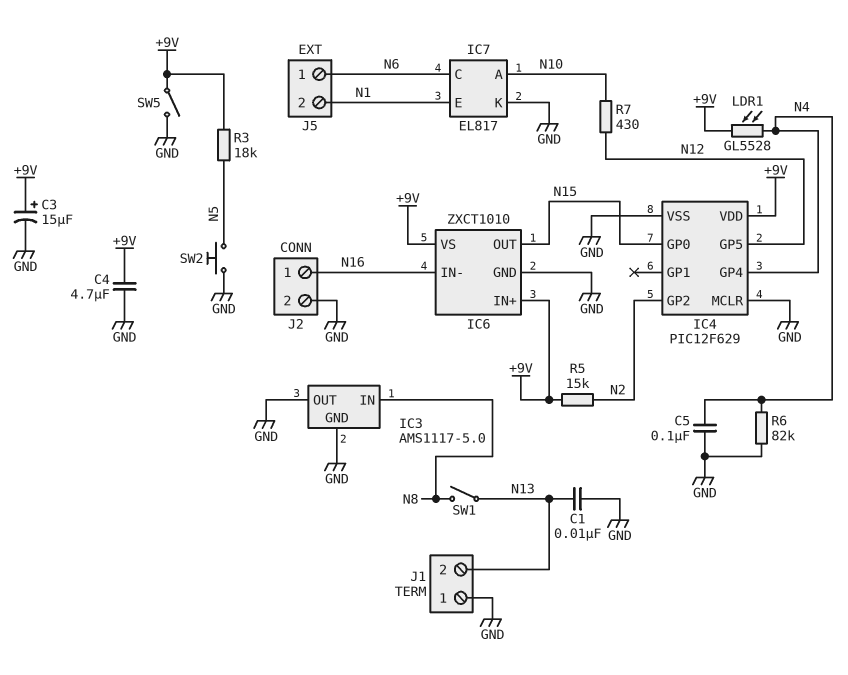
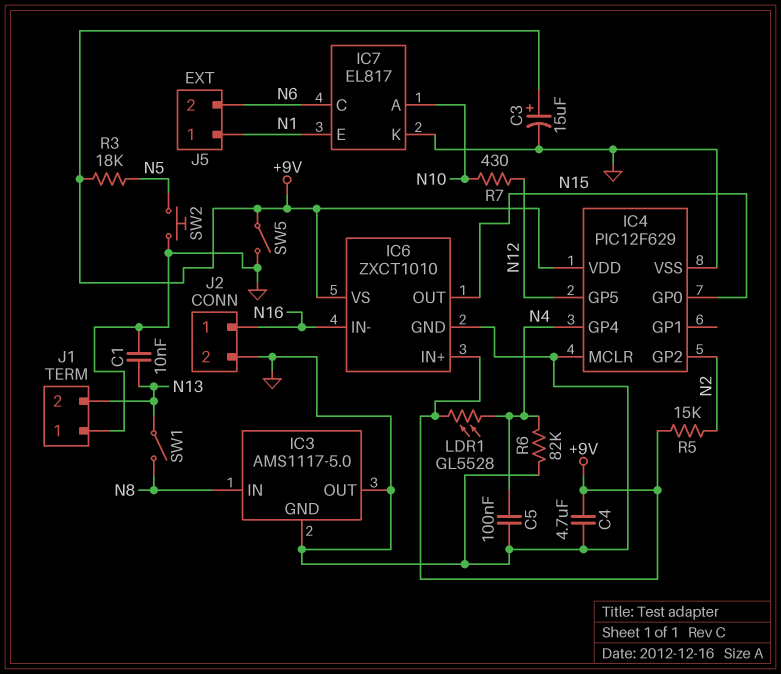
J5 pin 1: N6 -> N1
J5 pin 2: N1 -> N6

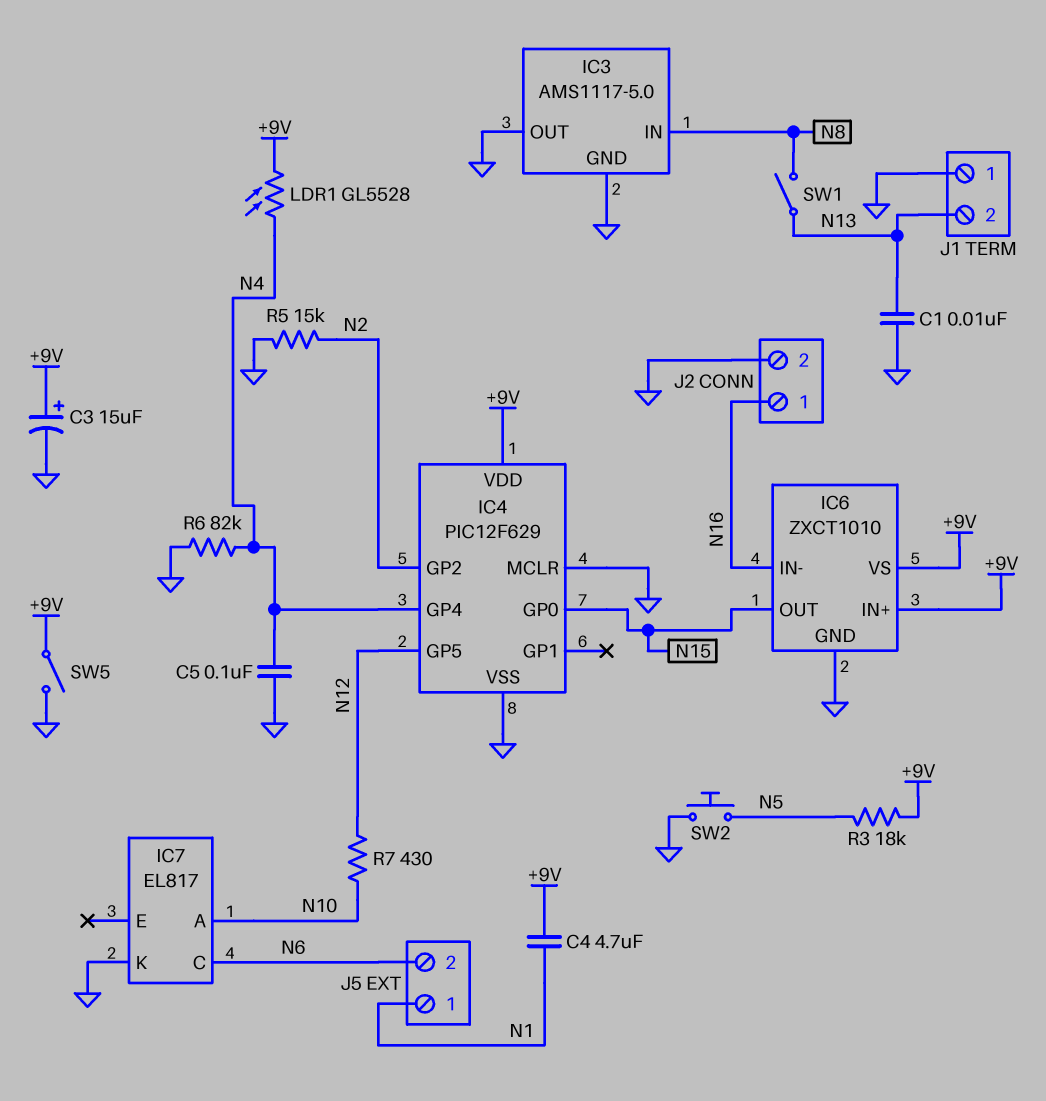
C4: 4.7uF (+9V, GND) -> 4.7uF (+9V, N1)
IC7 pin E: N1 -> none
R5: 15k (+9V, N2) -> 15k (GND, N2)

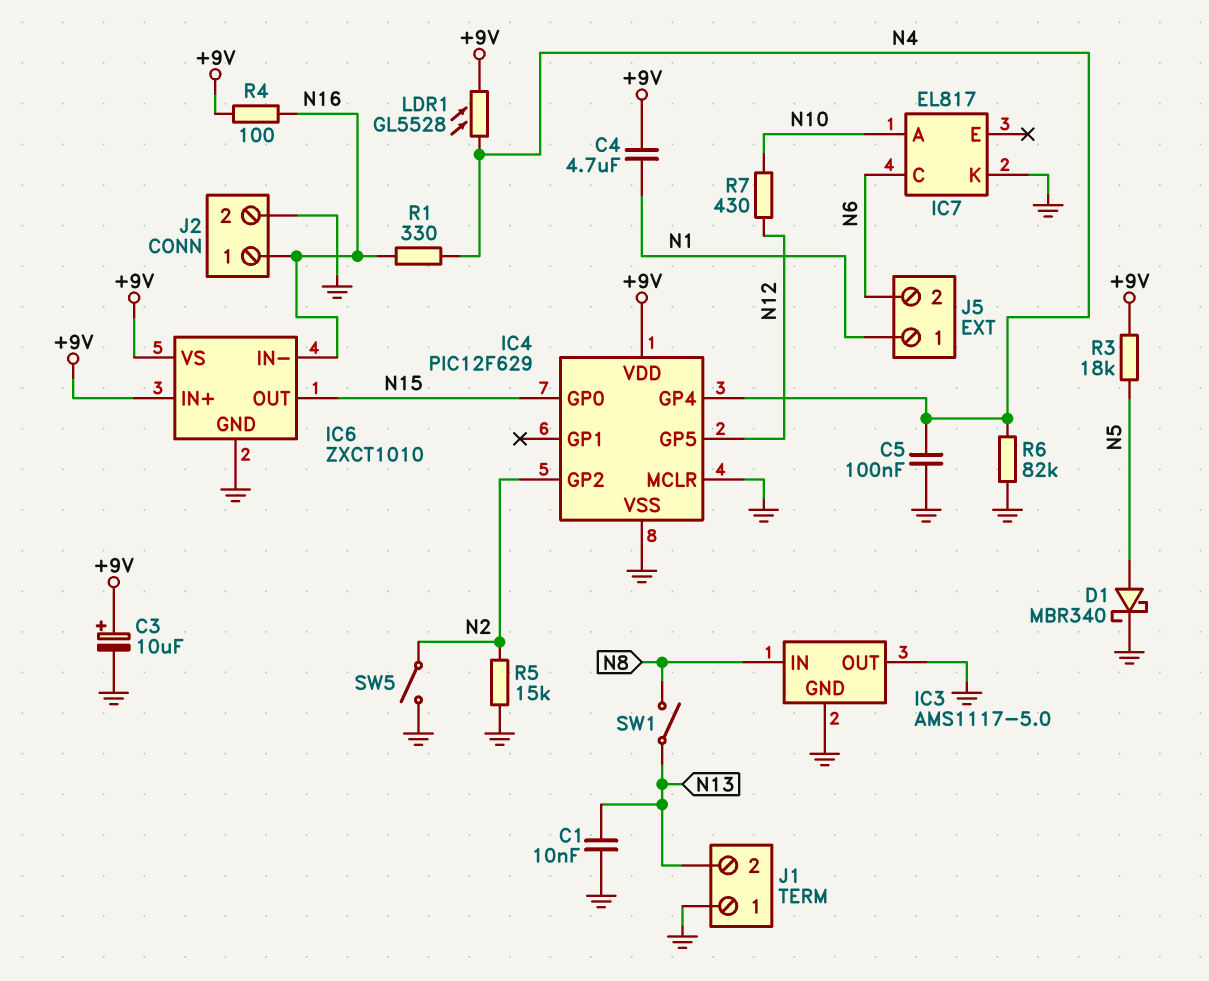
C3: 15uF (plus +9V, minus GND) -> 10uF (plus +9V, minus GND)
D1: none -> schottky MBR340 (A N5, K GND)
R1: none -> 330 (N4, N16)
R4: none -> 100 (+9V, N16)
SW2: button (GND, N5) -> none
SW5: switch (+9V, GND) -> switch (GND, N2)

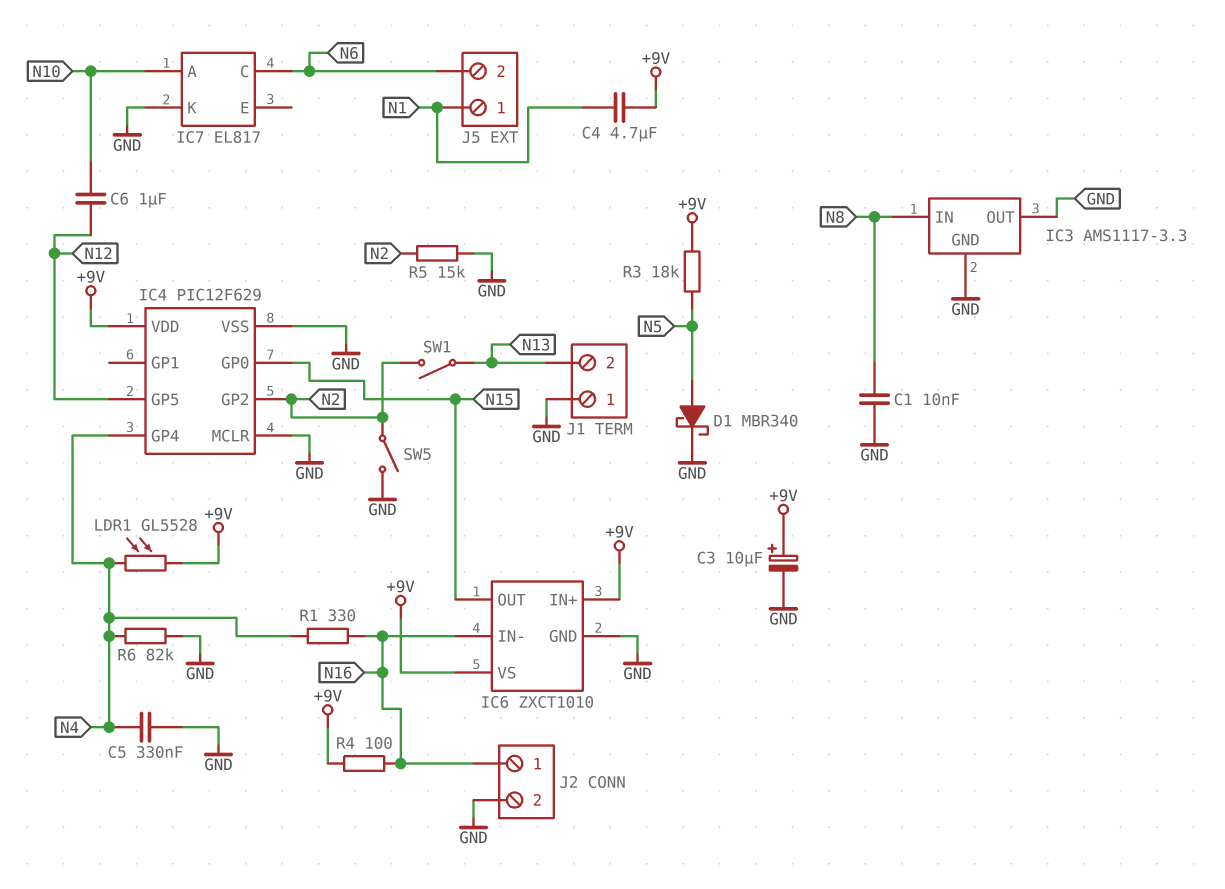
C1: 10nF (GND, N13) -> 10nF (GND, N8)
C5: 100nF (GND, N4) -> 330nF (GND, N4)
C6: none -> 1uF (N10, N12)
IC3: AMS1117-5.0 -> AMS1117-3.3
R7: 430 (N10, N12) -> none
SW1: switch (N8, N13) -> switch (N2, N13)

